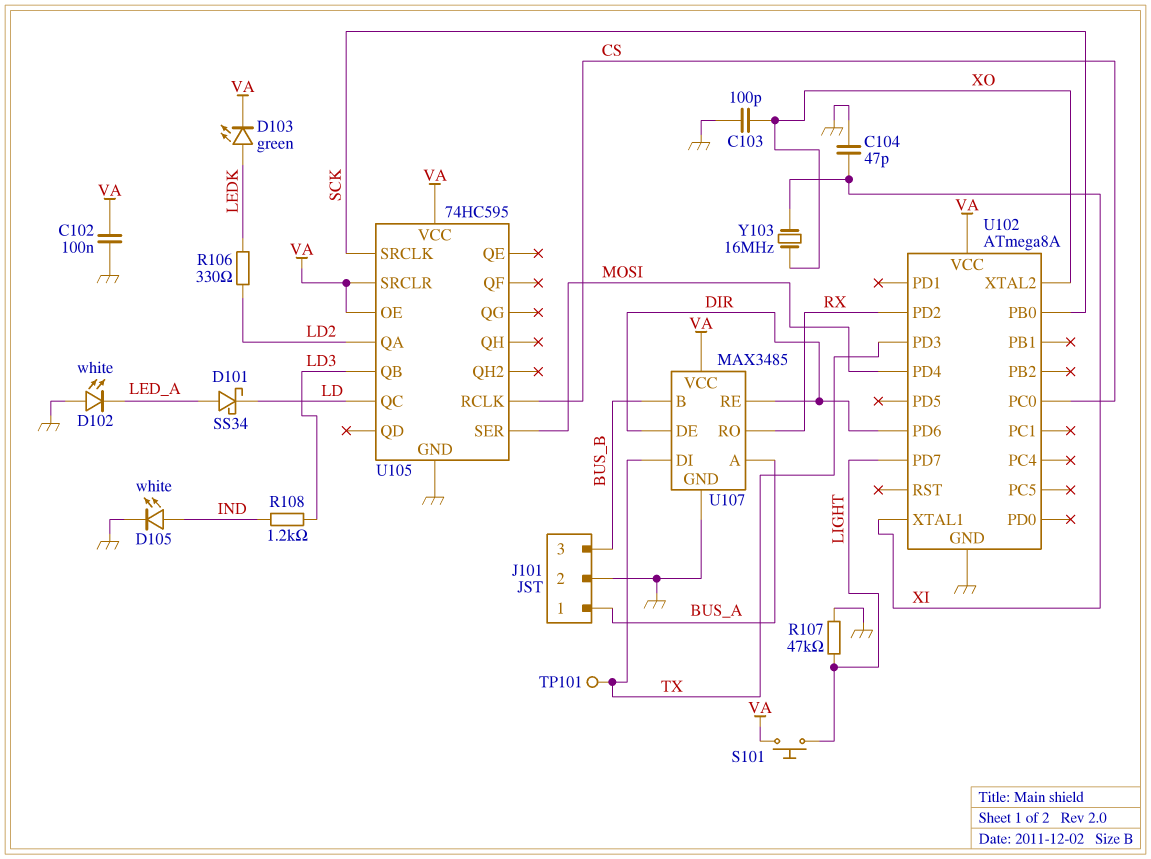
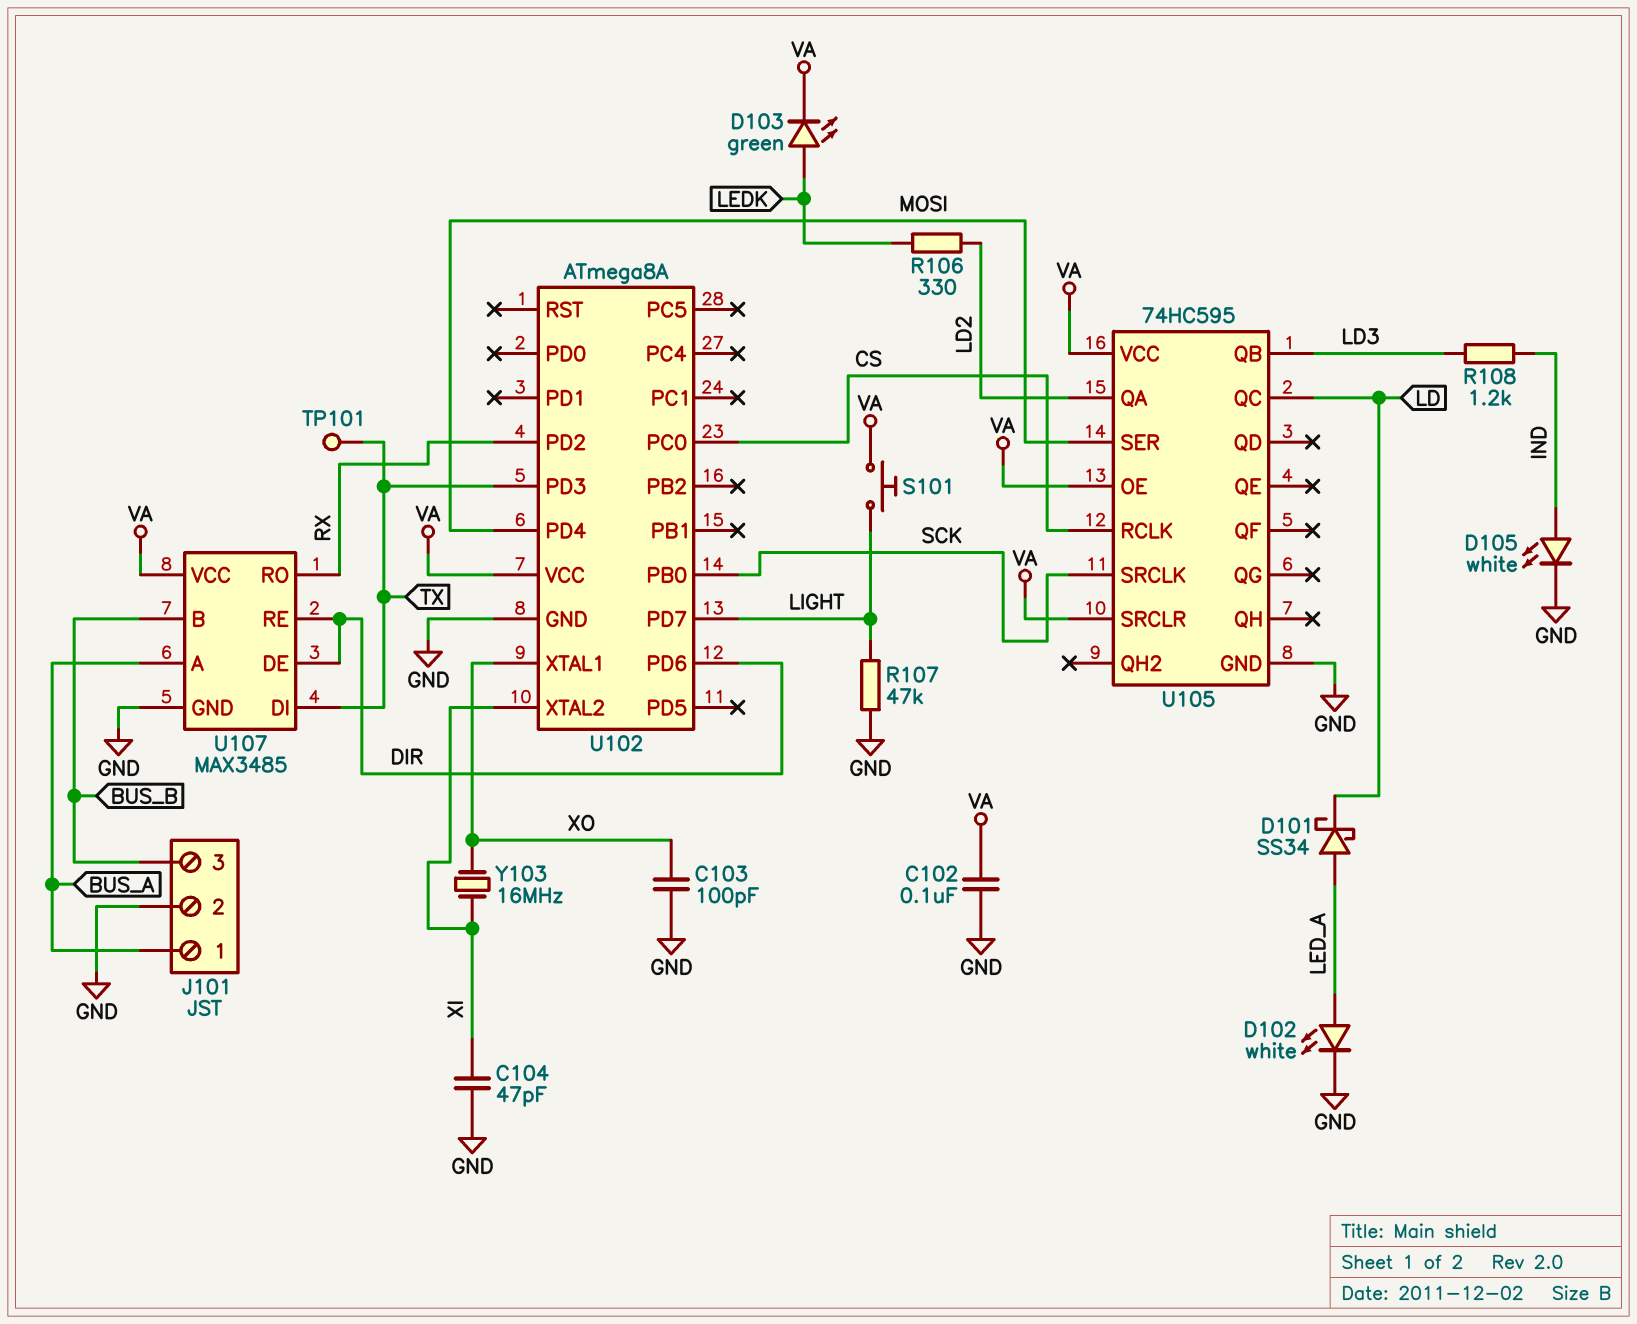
D102: LED white (A GND, K LED_A) -> LED white (A LED_A, K GND)
U102 pin XTAL1: XI -> XO
U102 pin XTAL2: XO -> XI

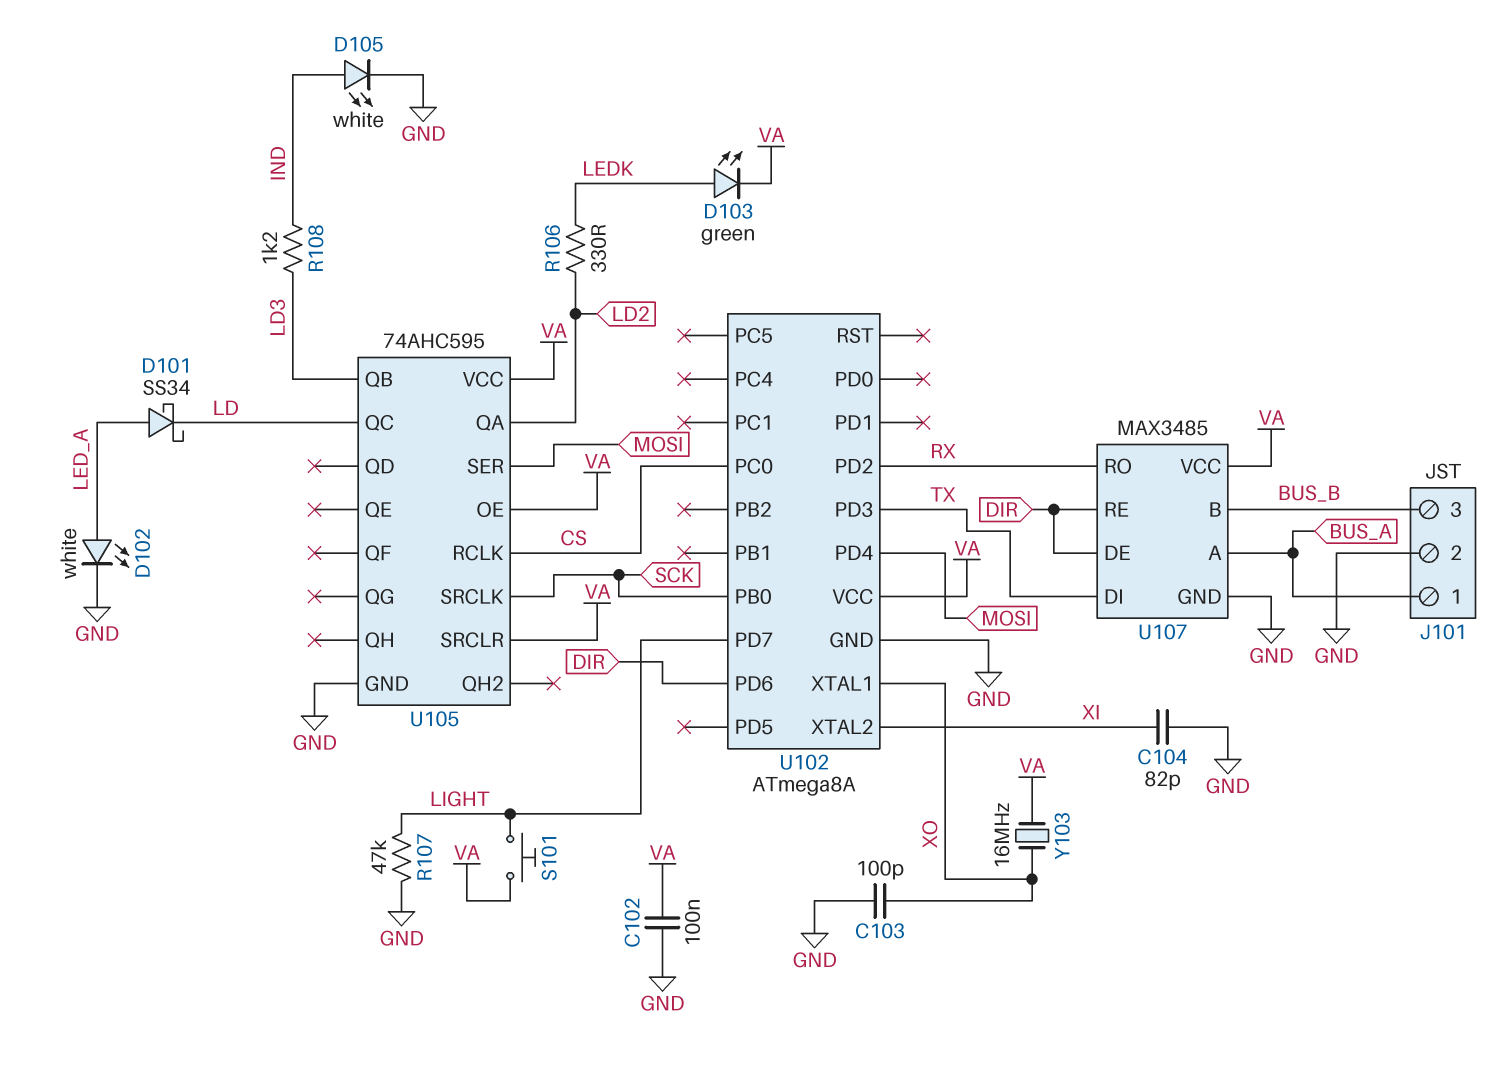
C104: 47pF (GND, XI) -> 82pF (GND, XI)
TP101: test point (TX) -> none
U105: 74HC595 -> 74AHC595
Y103: 16MHz (XI, XO) -> 16MHz (VA, XO)

